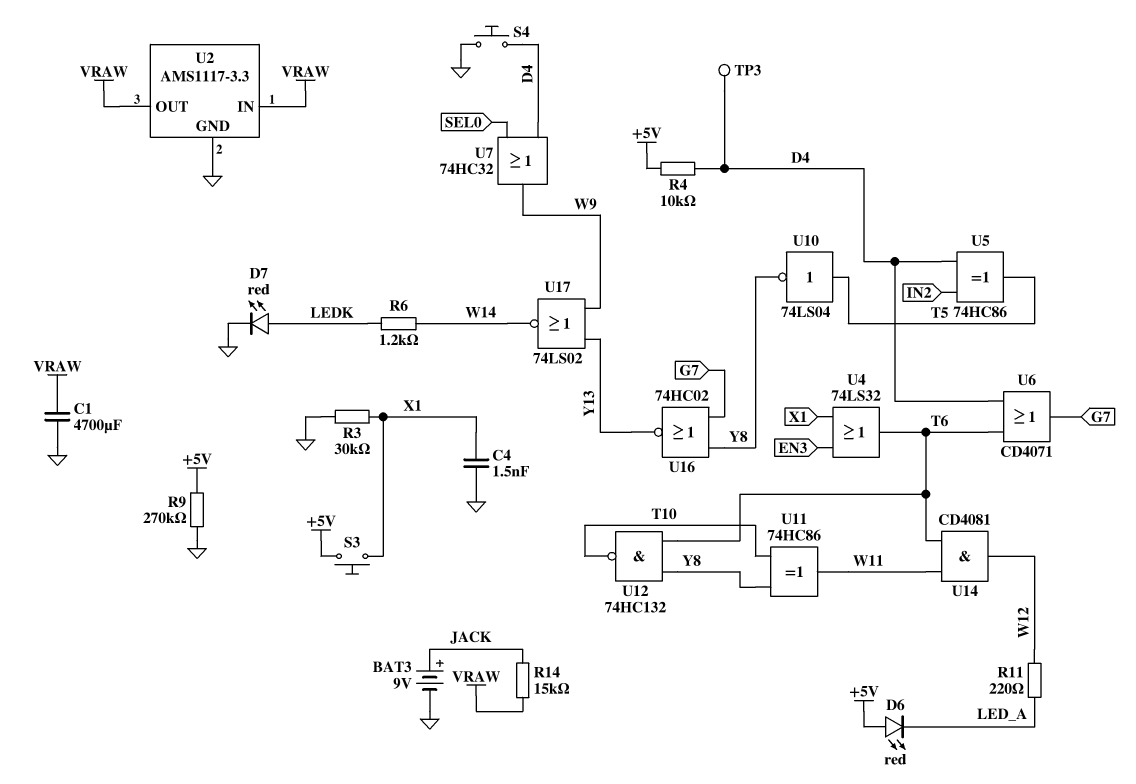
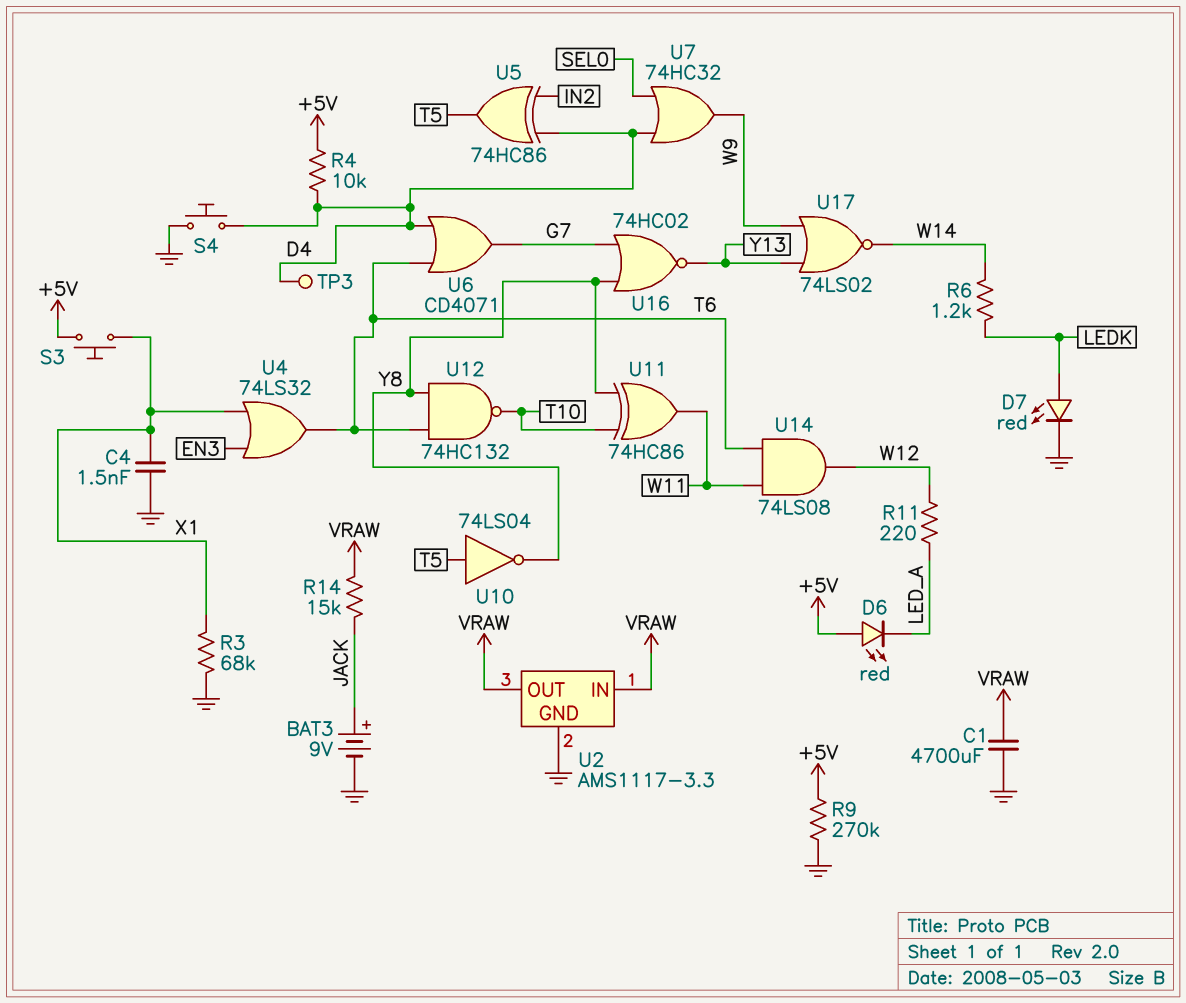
R3: 30k (GND, X1) -> 68k (GND, X1)
U14: AND CD4081 (in T6, in W11, out W12) -> AND 74LS08 (in T6, in W11, out W12)

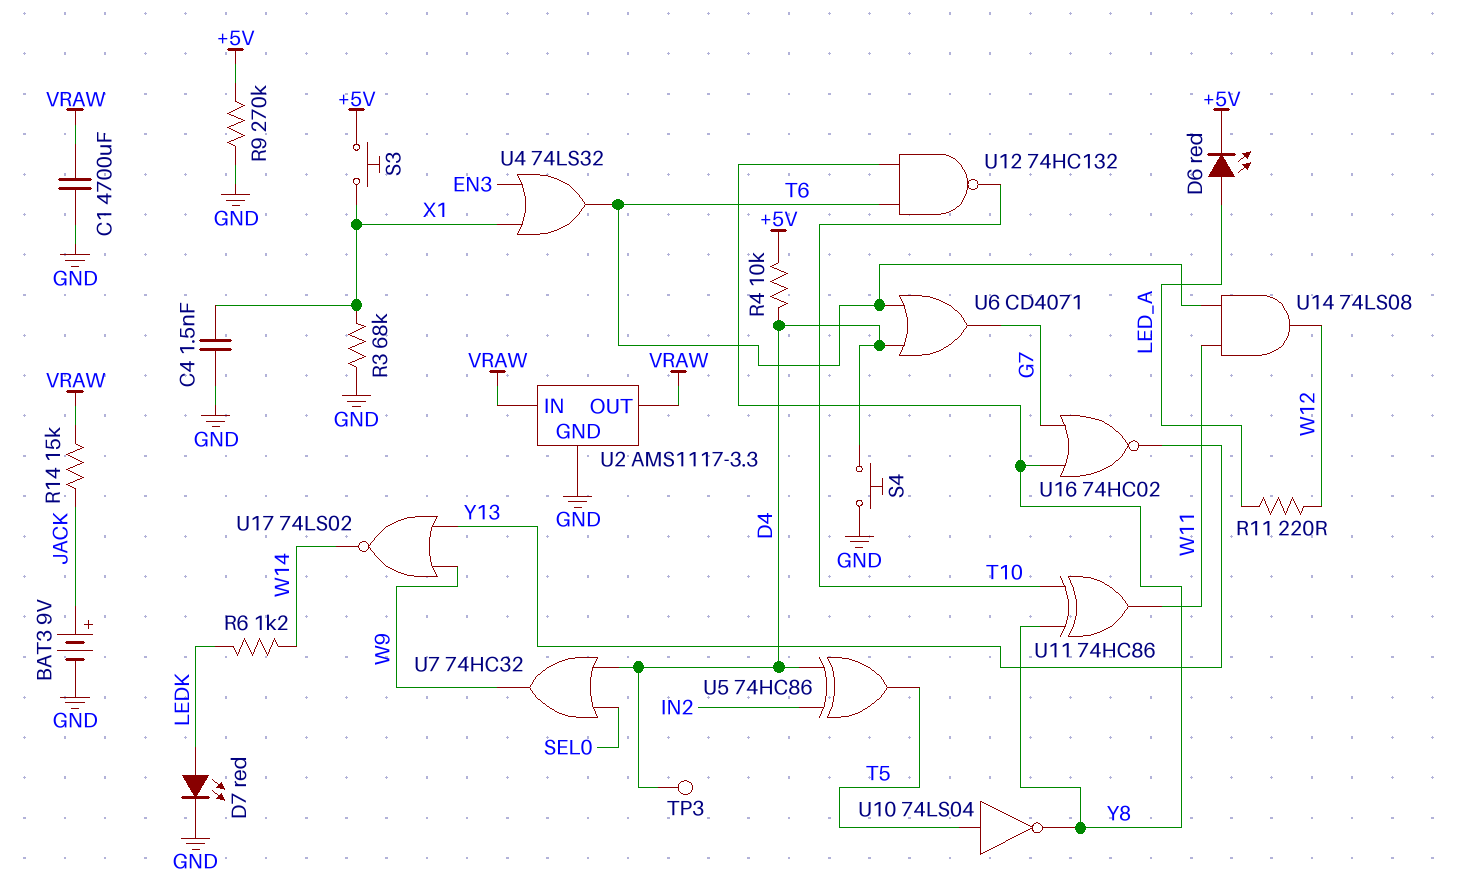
D6: LED red (A +5V, K LED_A) -> LED red (A LED_A, K +5V)

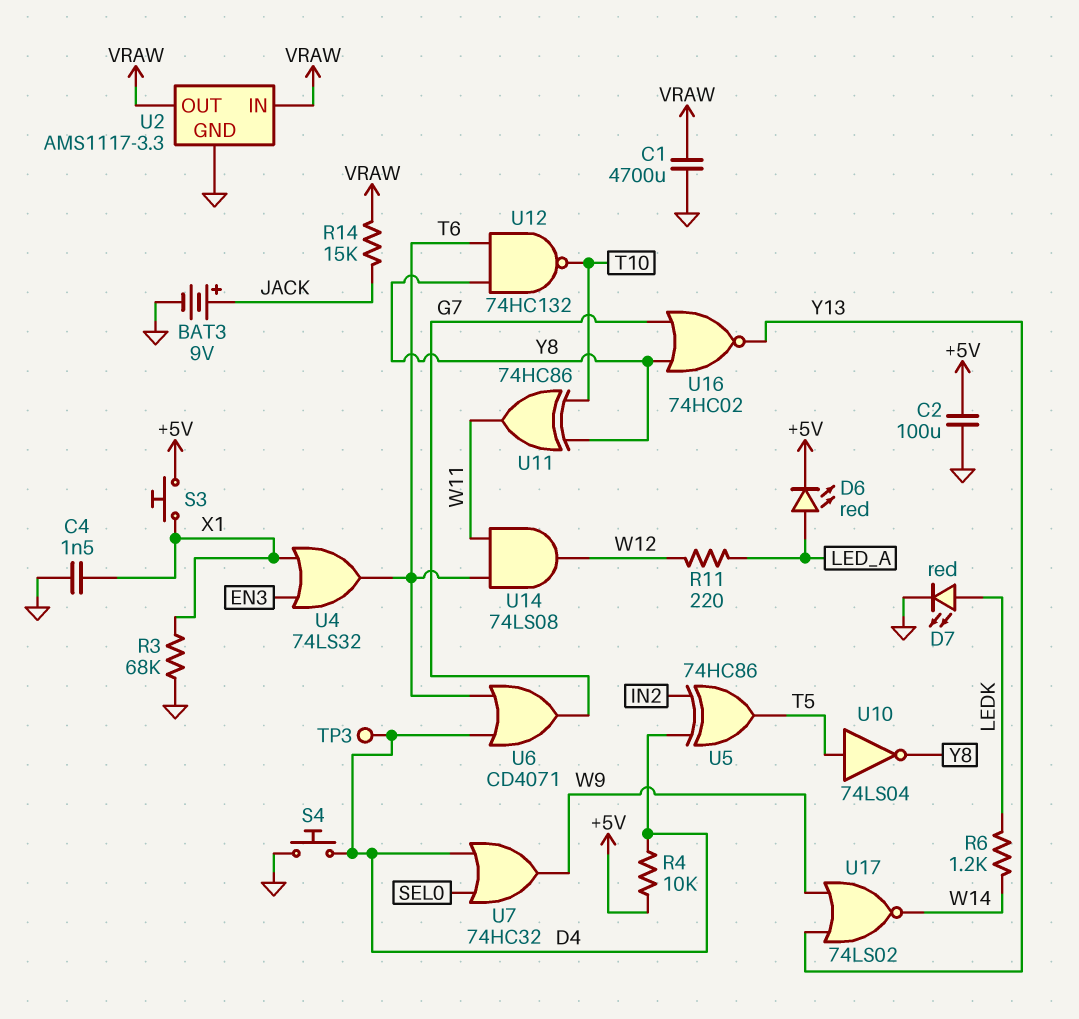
C2: none -> 100uF (+5V, GND)
R9: 270k (+5V, GND) -> none

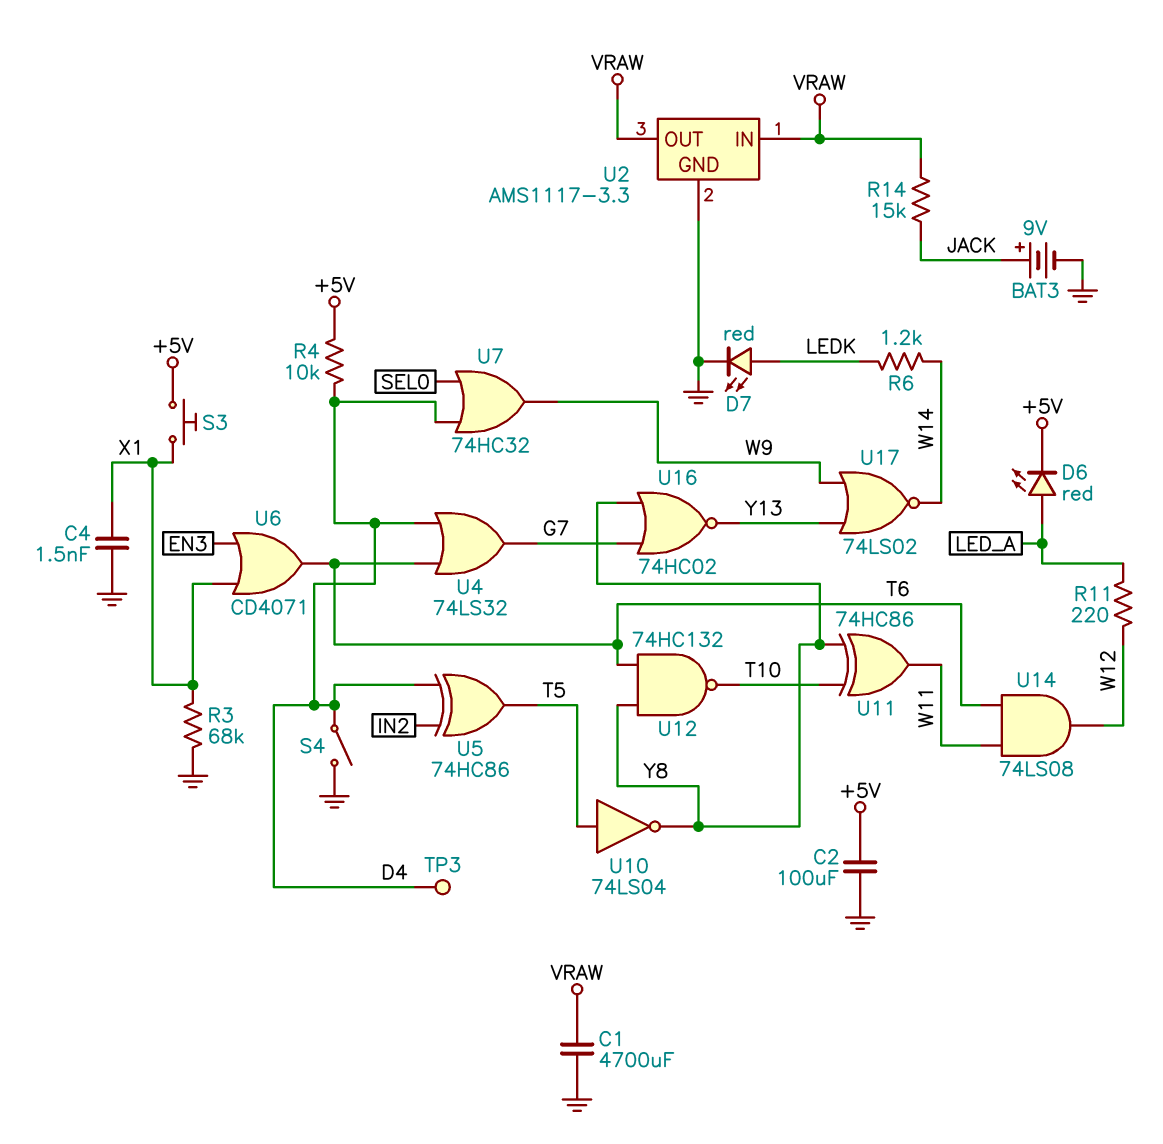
S4: button (D4, GND) -> switch (D4, GND)
U4: OR 74LS32 (in EN3, in X1, out T6) -> OR 74LS32 (in D4, in T6, out G7)
U6: OR CD4071 (in D4, in T6, out G7) -> OR CD4071 (in EN3, in X1, out T6)

